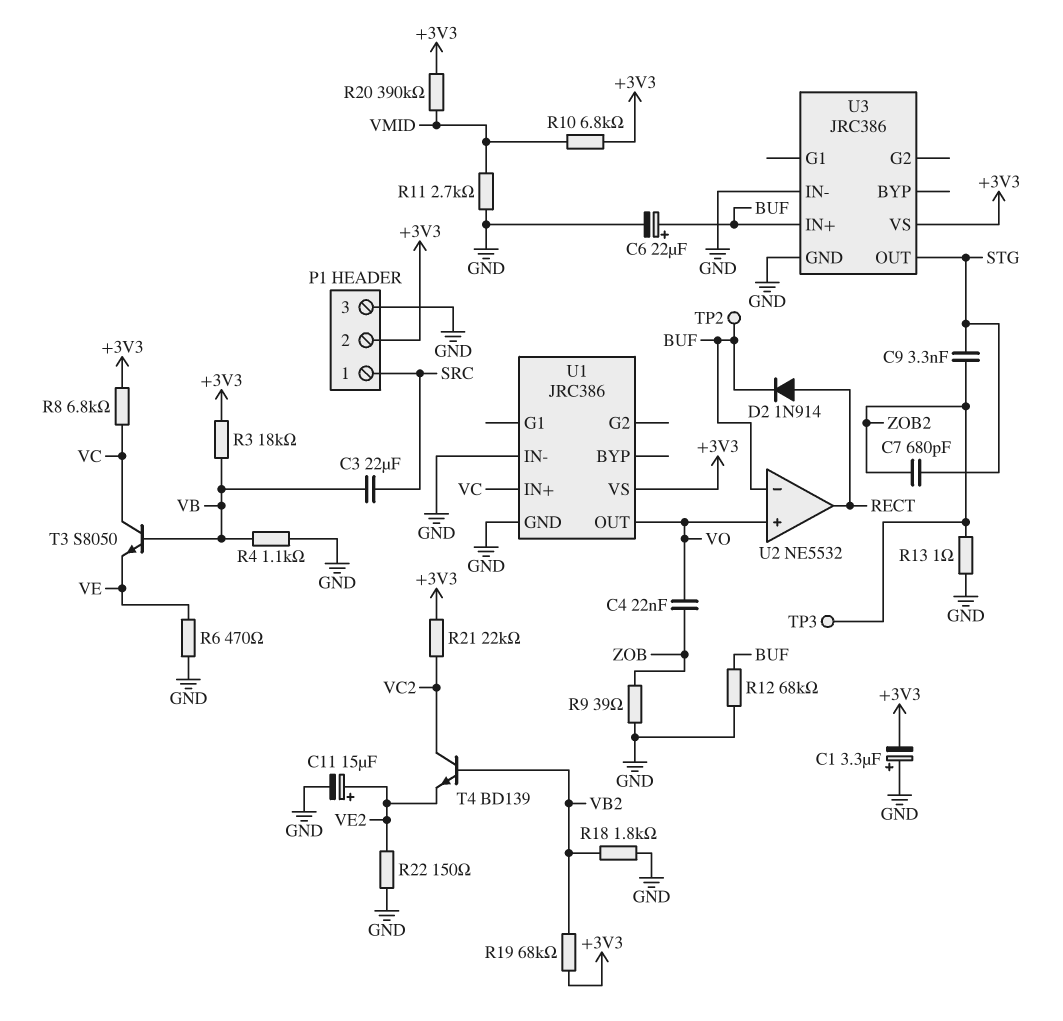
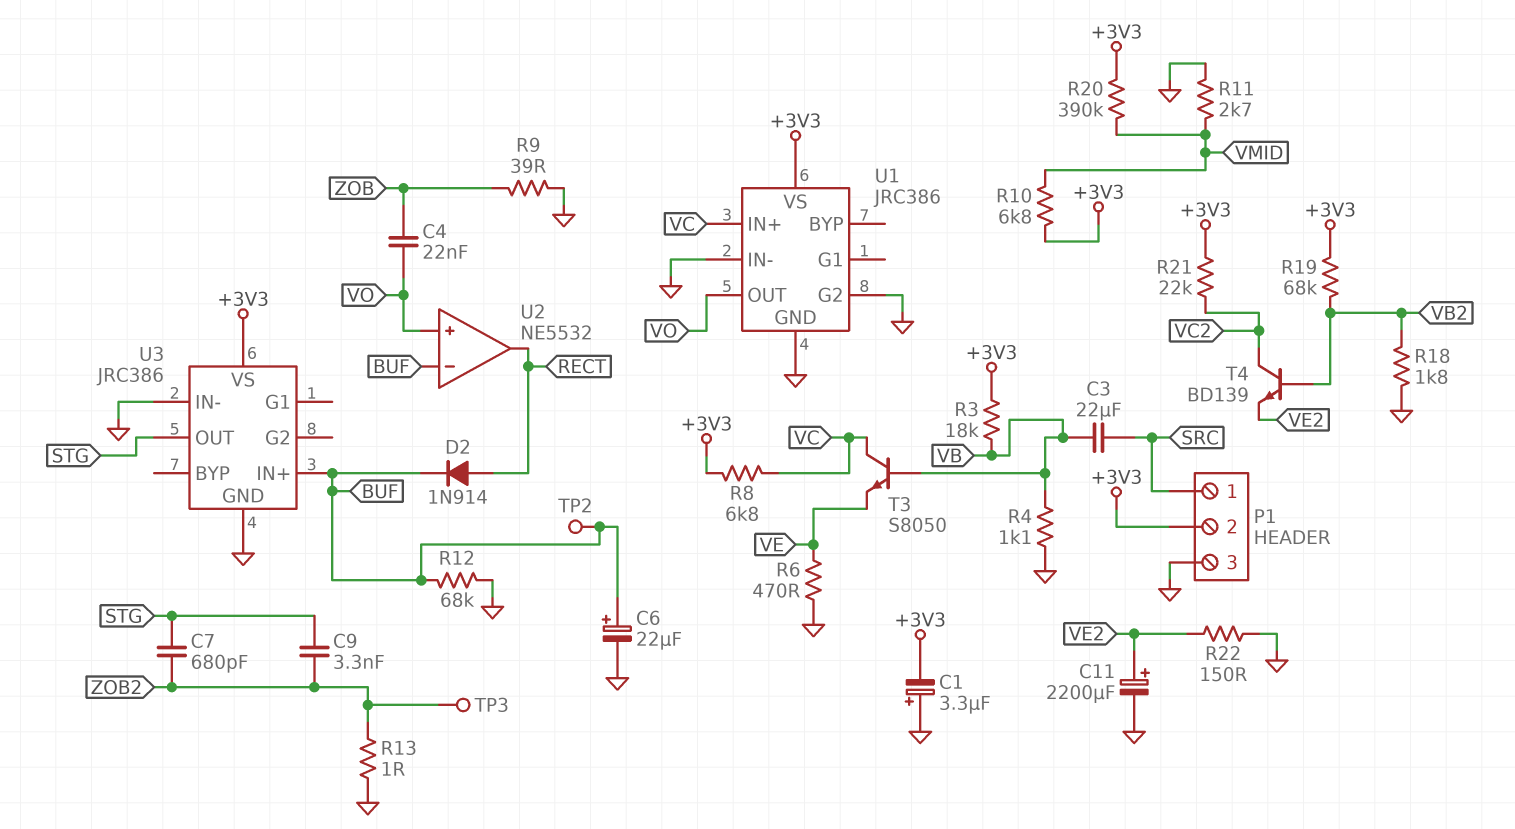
C11: 15uF (plus VE2, minus GND) -> 2200uF (plus VE2, minus GND)
U1 pin G2: none -> GND

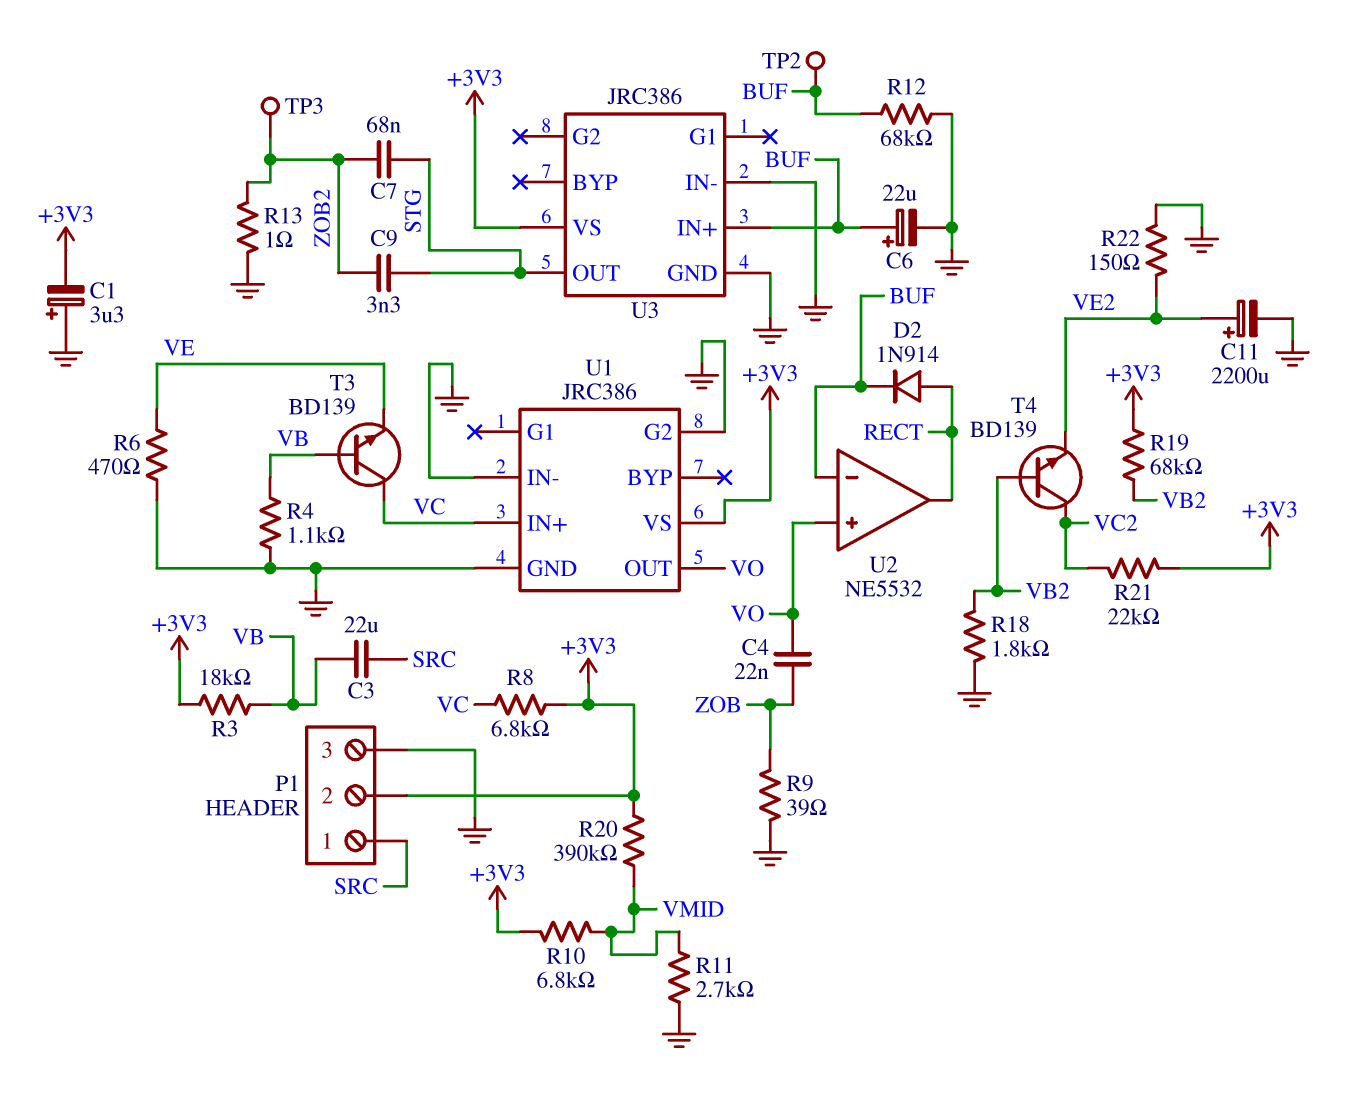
C7: 680pF (STG, ZOB2) -> 68nF (STG, ZOB2)
T3: NPN S8050 (B VB, C VC, E VE) -> NPN BD139 (B VB, C VC, E VE)

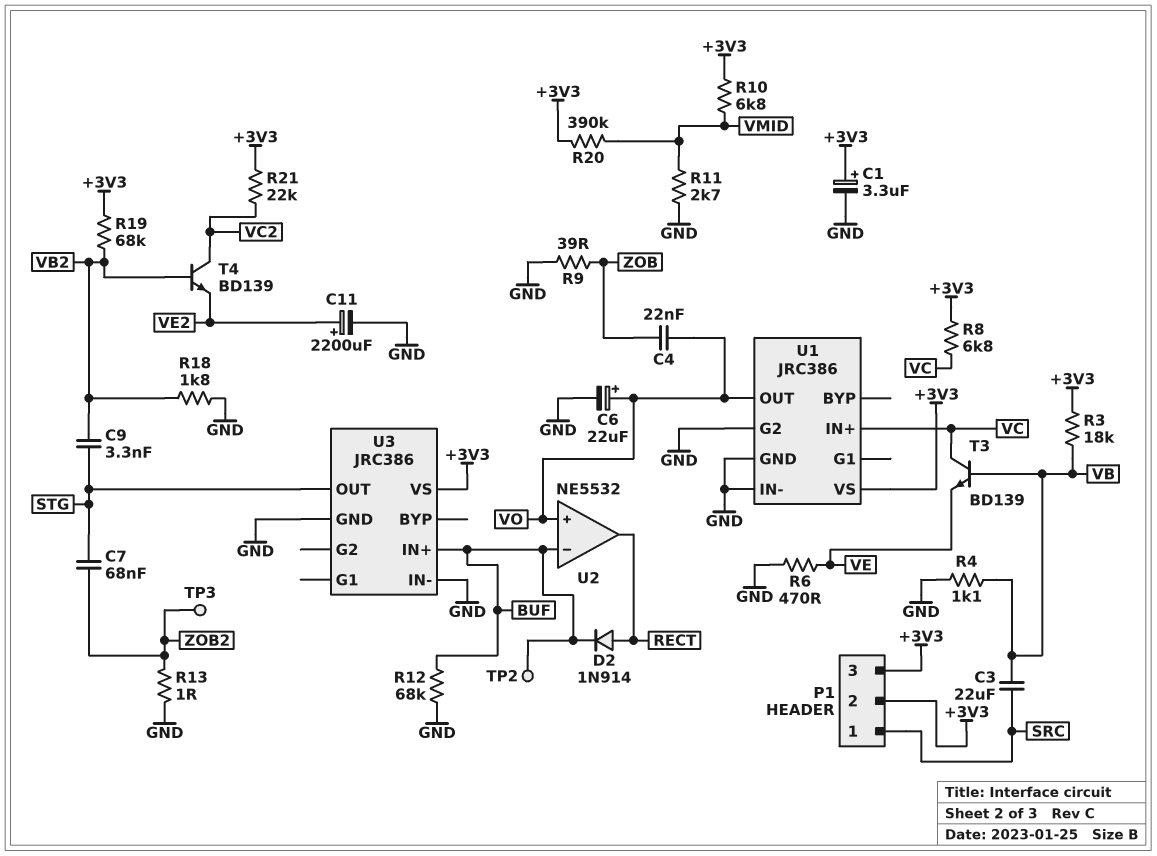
C1: 3.3uF (plus GND, minus +3V3) -> 3.3uF (plus +3V3, minus GND)
C6: 22uF (plus BUF, minus GND) -> 22uF (plus VO, minus GND)
C9: 3.3nF (STG, ZOB2) -> 3.3nF (STG, VB2)
P1 pin 3: GND -> +3V3
R22: 150 (GND, VE2) -> none

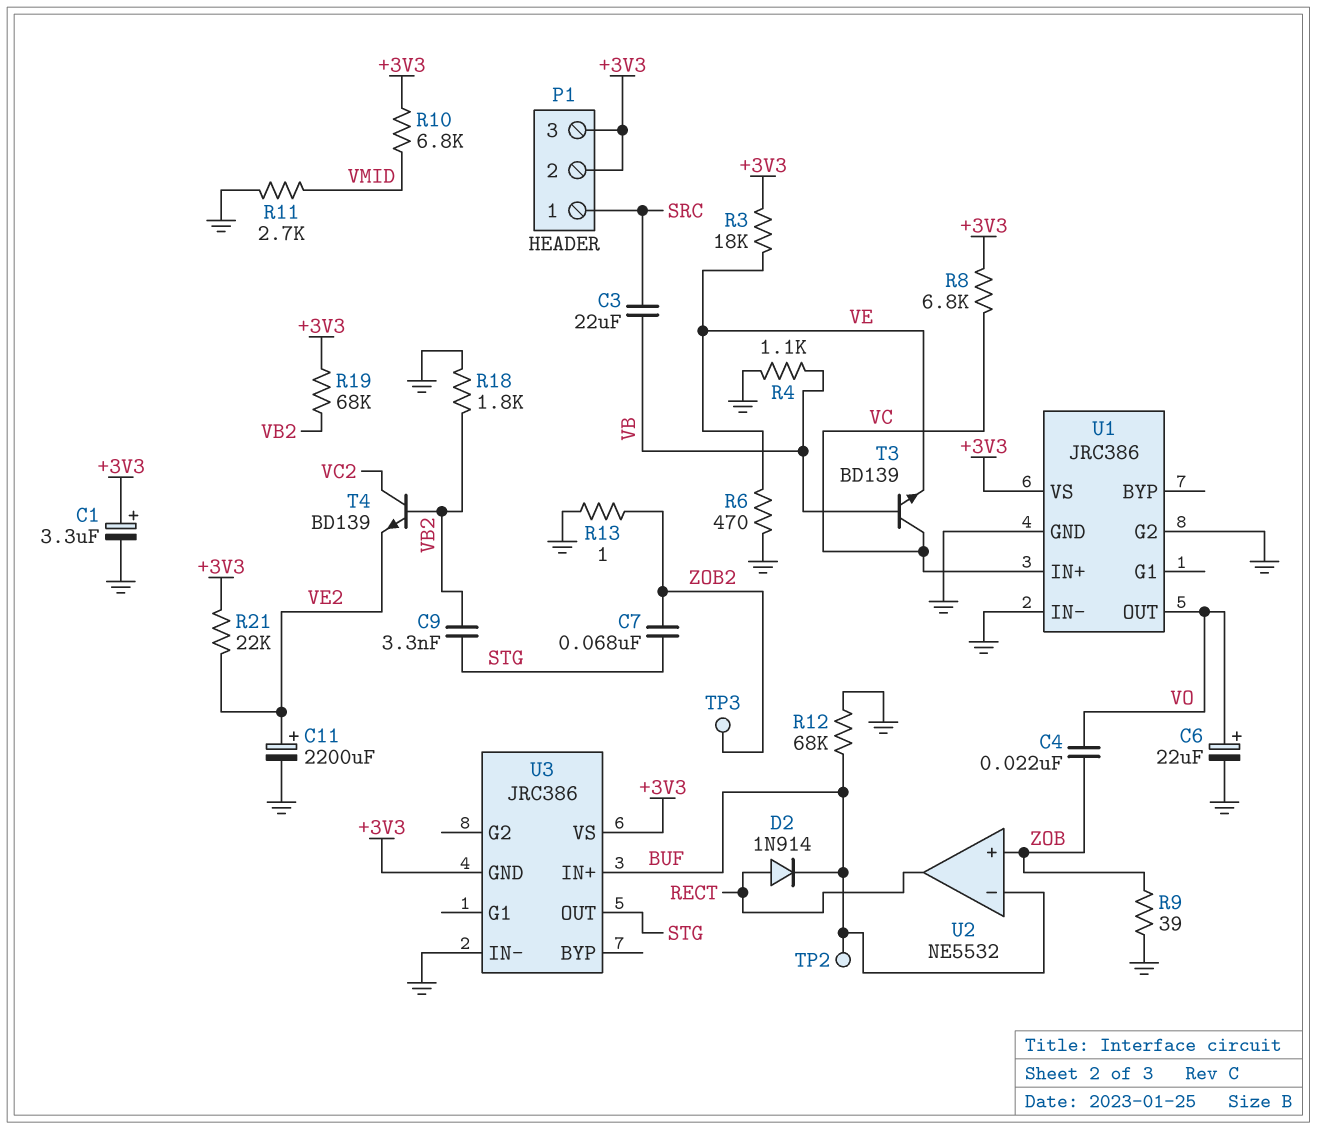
R3: 18k (+3V3, VB) -> 18k (+3V3, VE)
R20: 390k (+3V3, VMID) -> none
R21: 22k (+3V3, VC2) -> 22k (+3V3, VE2)
U2 pin in+: VO -> ZOB
U3 pin GND: GND -> +3V3

